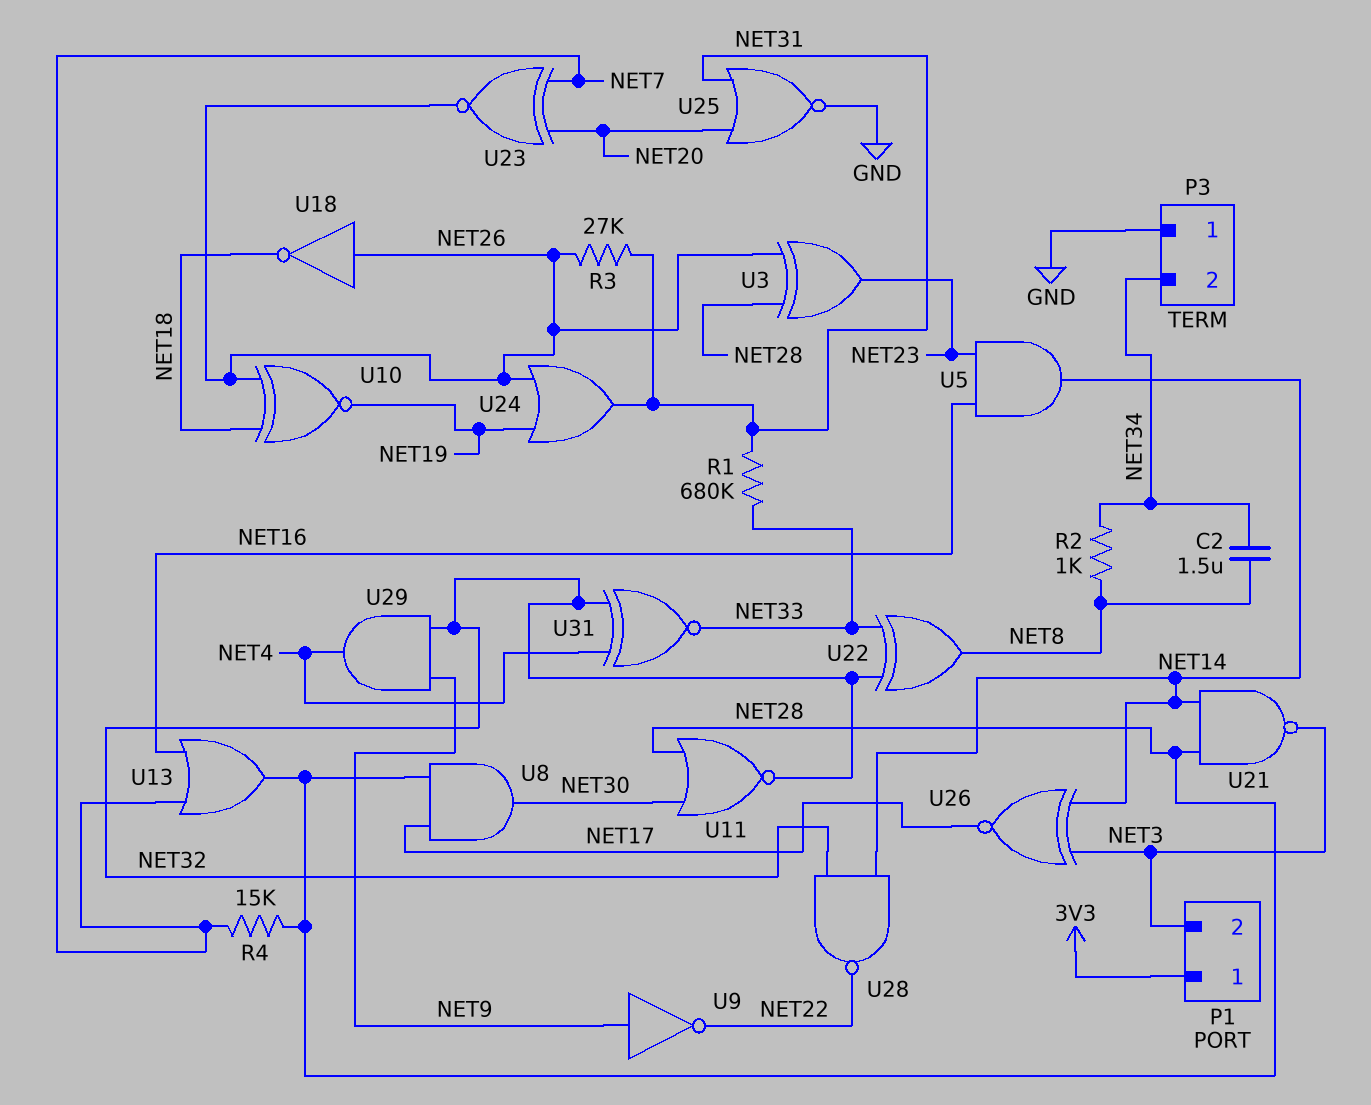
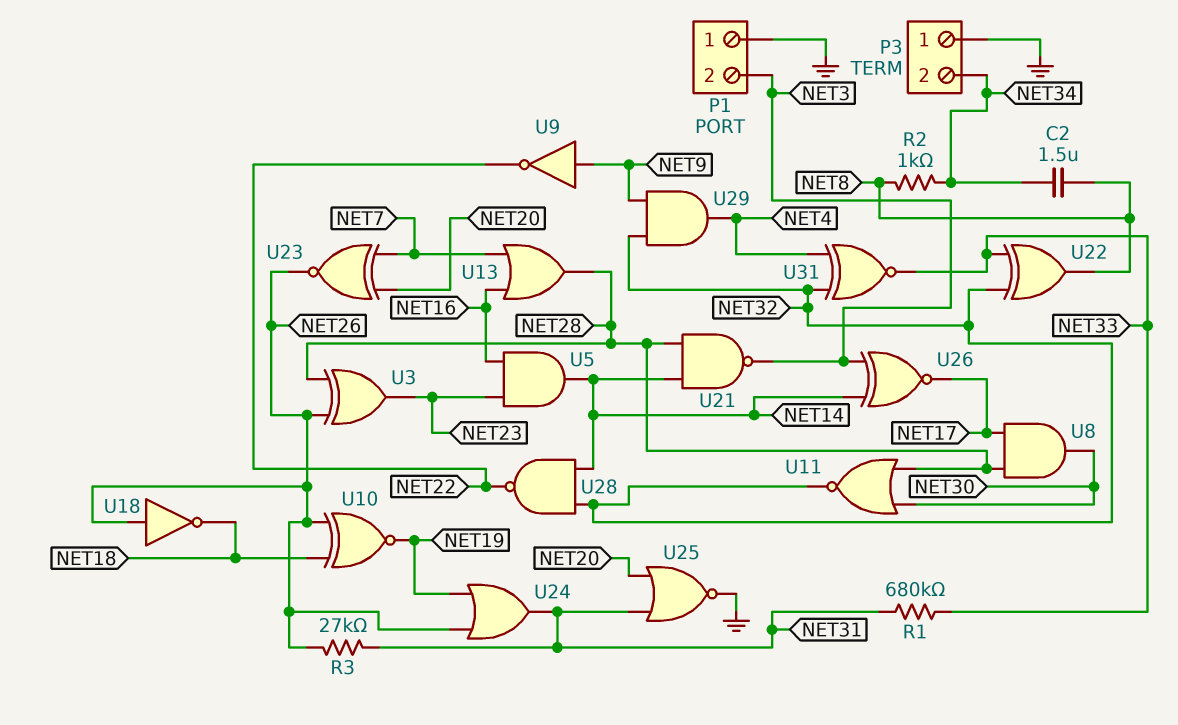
P1 pin 1: 3V3 -> GND
R4: 15k (NET7, NET28) -> none

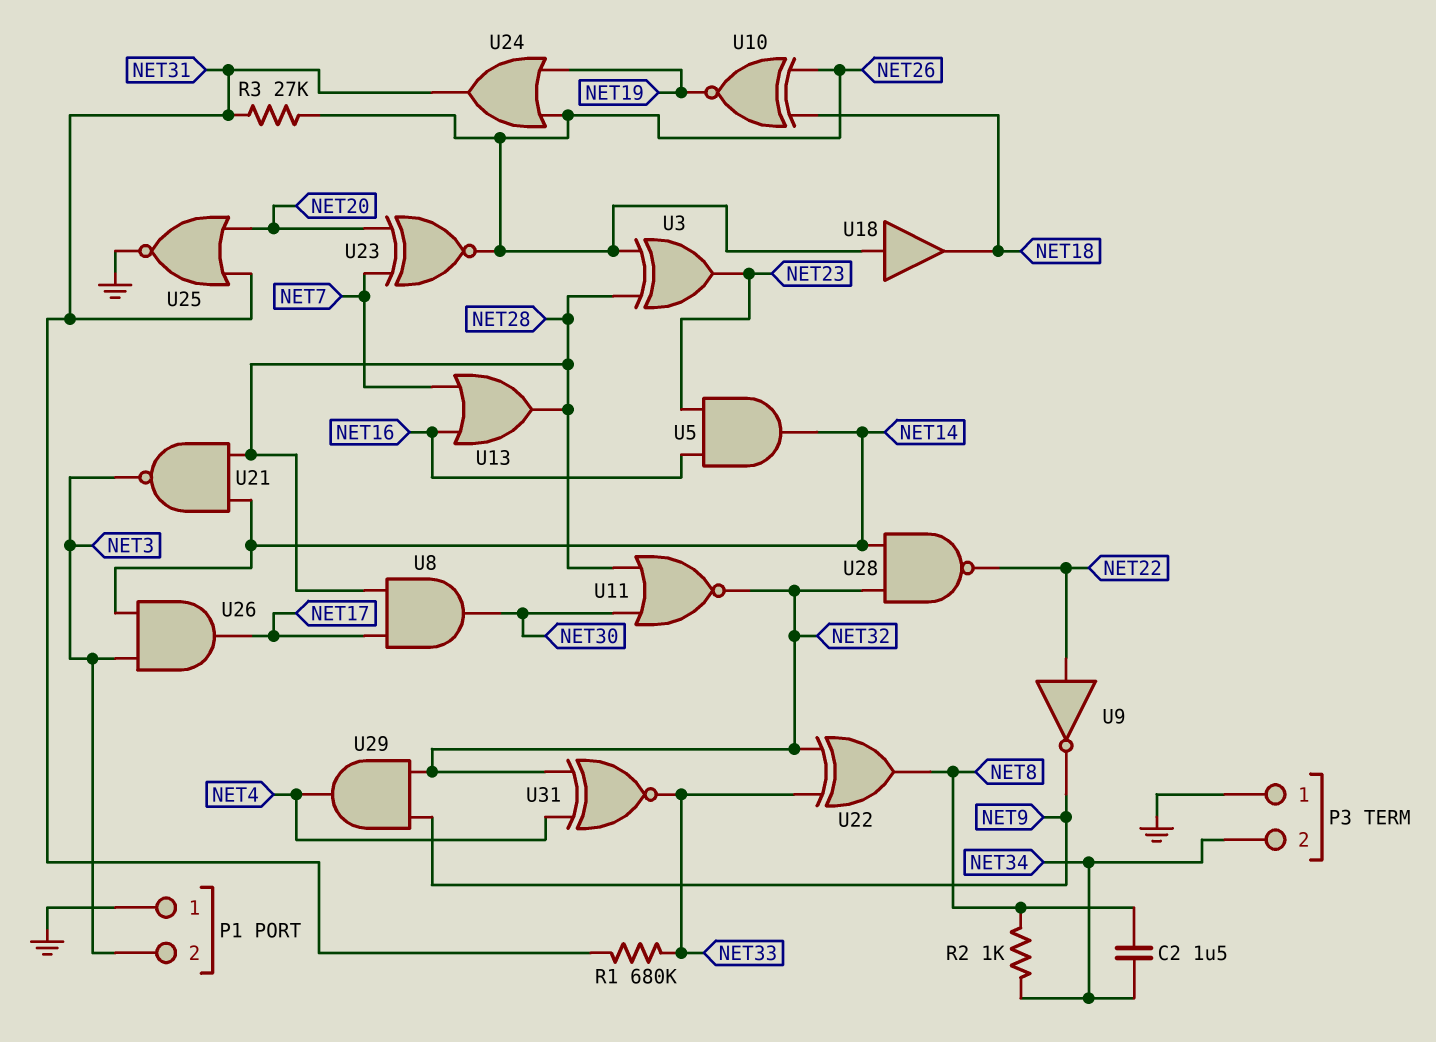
U9: NOT (in NET9, out NET22) -> NOT (in NET22, out NET9)
U18: NOT (in NET26, out NET18) -> buffer (in NET26, out NET18)
U26: XNOR (in NET3, in NET14, out NET17) -> AND (in NET3, in NET14, out NET17)

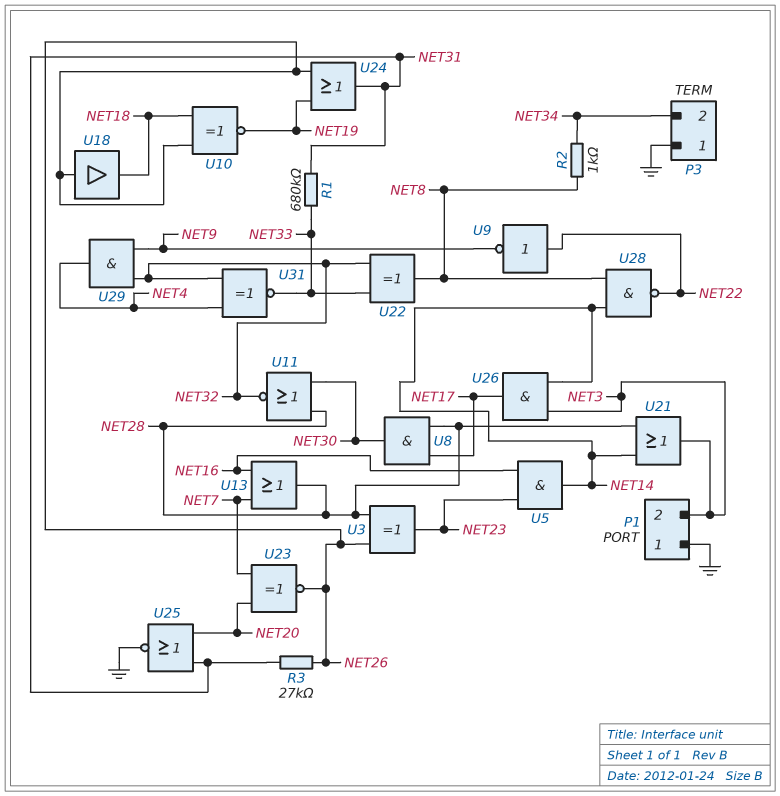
C2: 1.5uF (NET8, NET34) -> none
U21: NAND (in NET14, in NET28, out NET3) -> OR (in NET14, in NET28, out NET3)
U28: NAND (in NET14, in NET32, out NET22) -> NAND (in NET8, in NET14, out NET22)

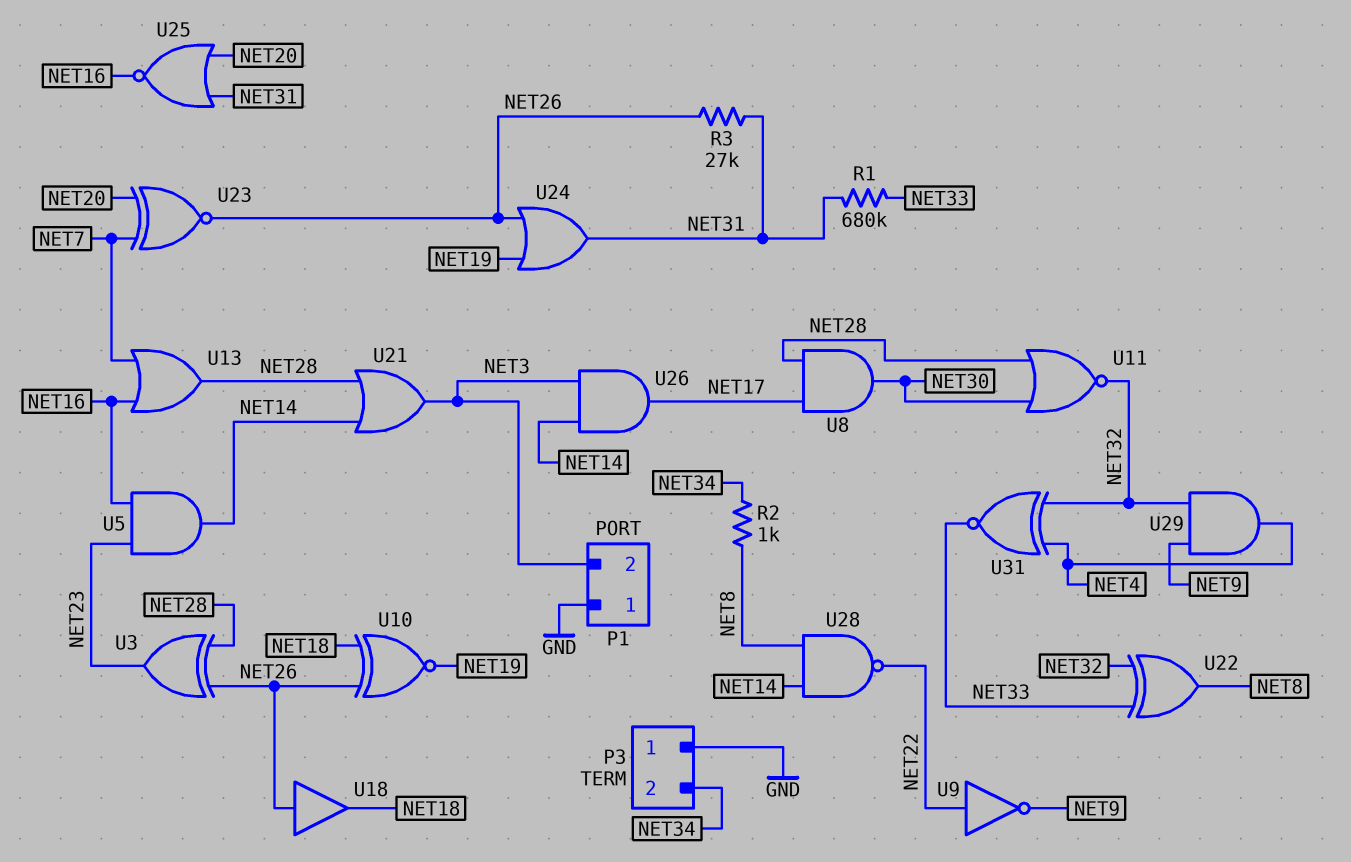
U25: NOR (in NET20, in NET31, out GND) -> NOR (in NET20, in NET31, out NET16)

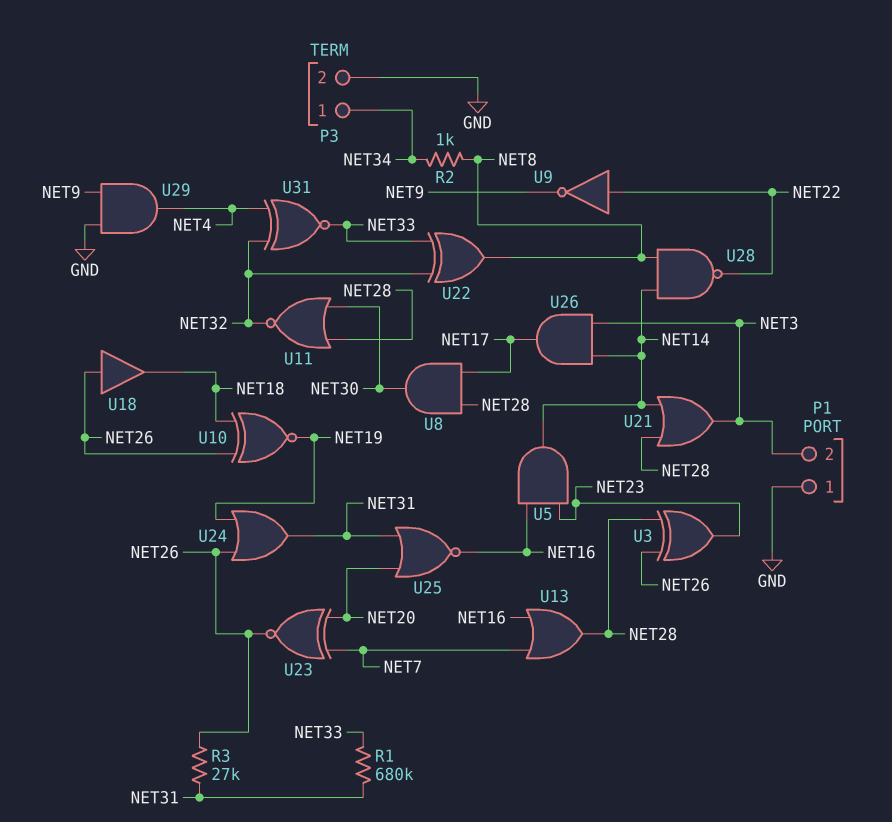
P3 pin 1: GND -> NET34
P3 pin 2: NET34 -> GND
U29: AND (in NET9, in NET32, out NET4) -> AND (in GND, in NET9, out NET4)

